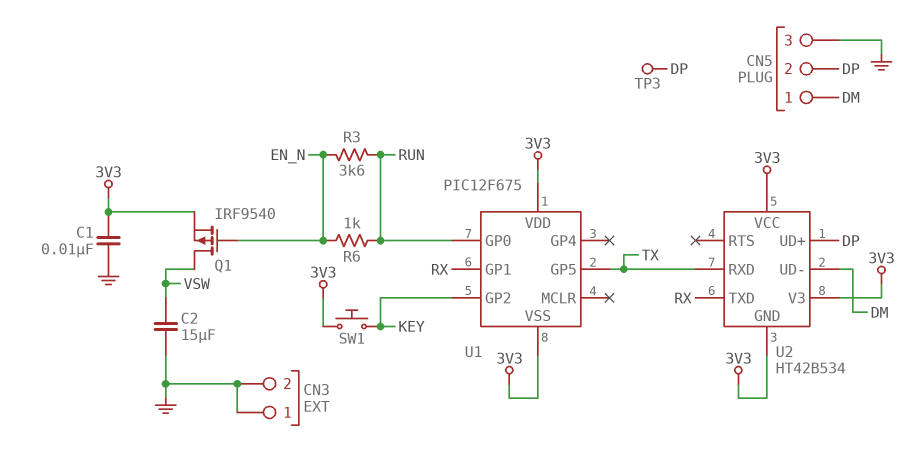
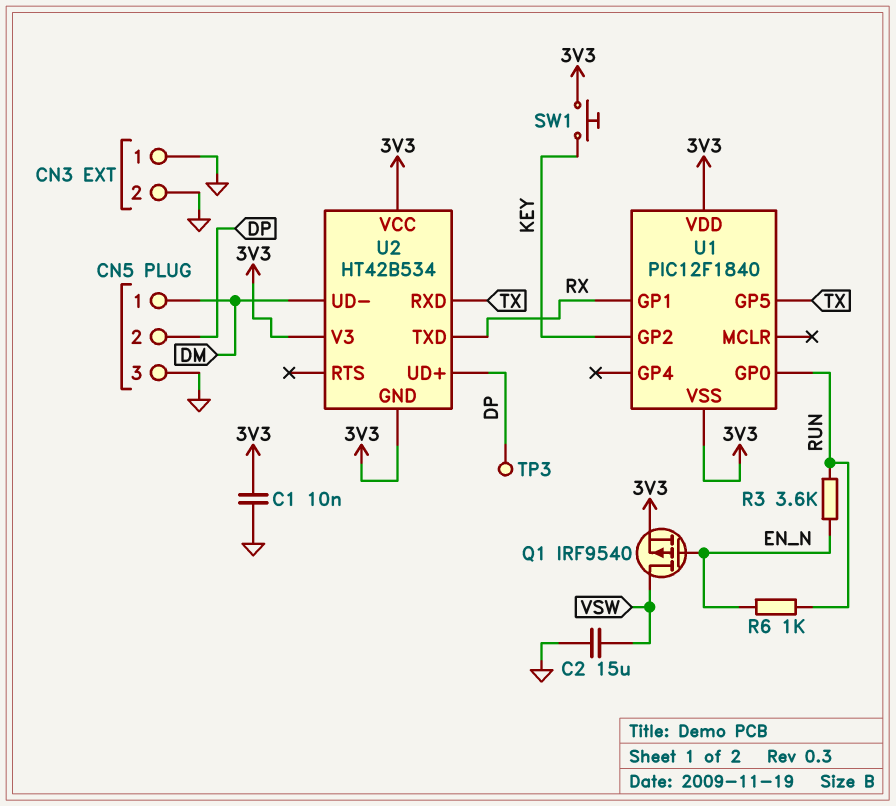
U1: PIC12F675 -> PIC12F1840

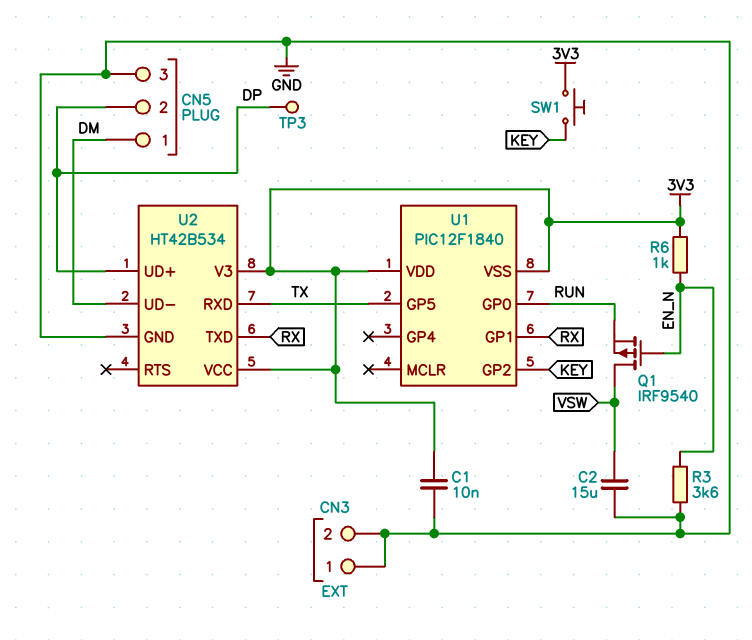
Q1: PMOS IRF9540 (G EN_N, D VSW, S 3V3) -> PMOS IRF9540 (G EN_N, D VSW, S RUN)
R3: 3.6k (EN_N, RUN) -> 3.6k (EN_N, GND)
R6: 1k (EN_N, RUN) -> 1k (3V3, EN_N)
U2 pin GND: 3V3 -> GND

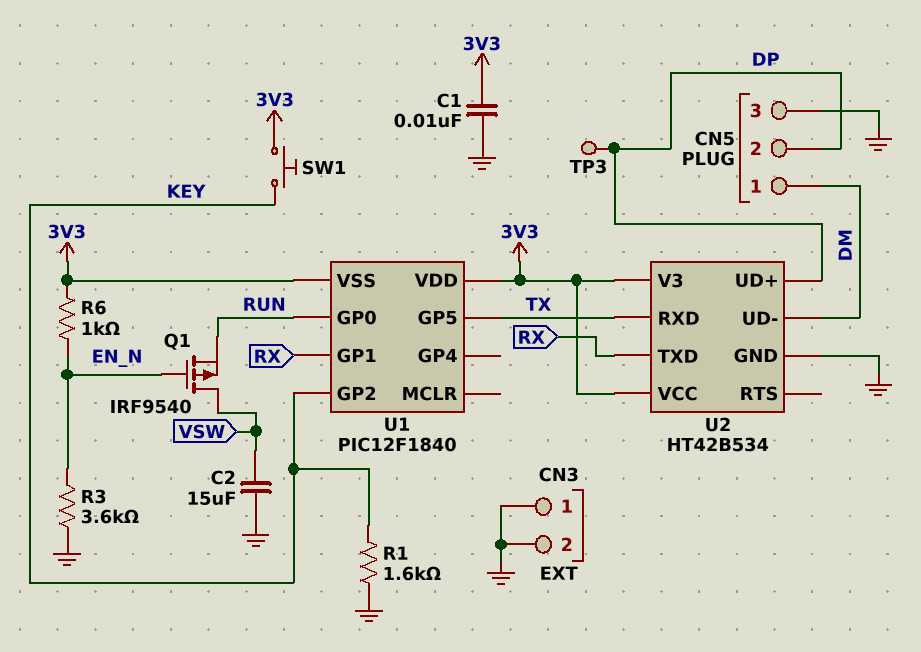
R1: none -> 1.6k (GND, KEY)

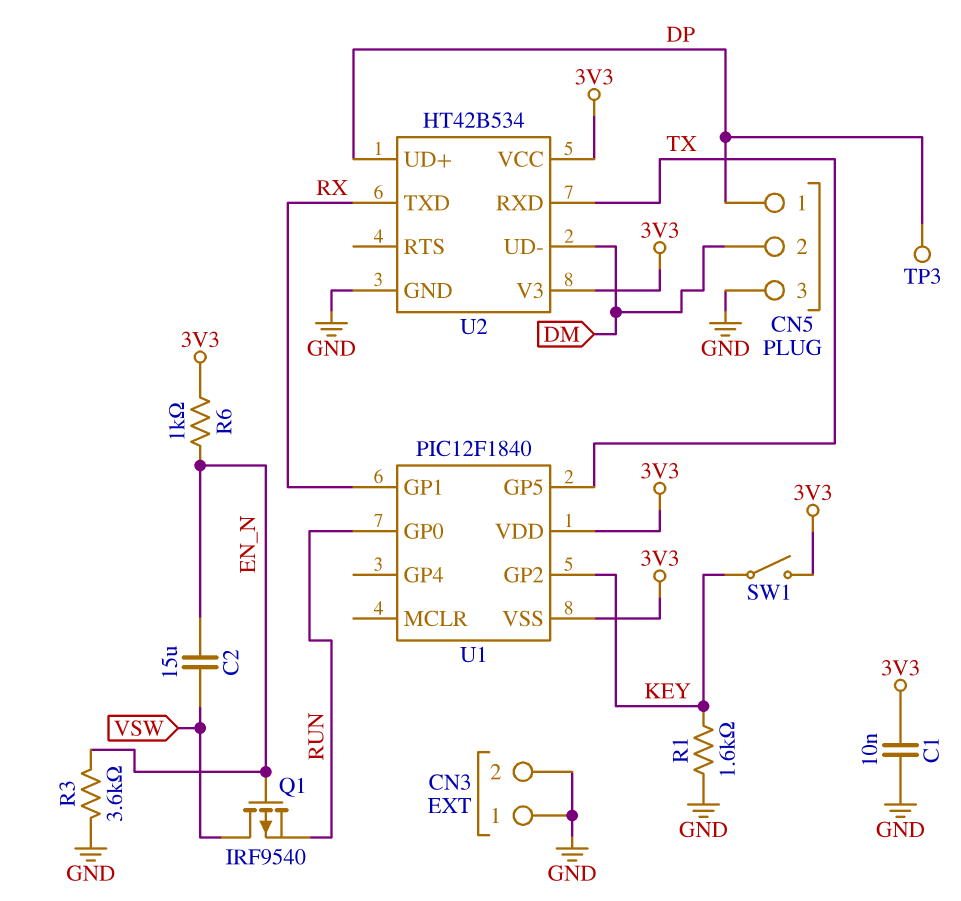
C2: 15uF (GND, VSW) -> 15uF (EN_N, VSW)
CN5 pin 1: DM -> DP
CN5 pin 2: DP -> DM
SW1: button (3V3, KEY) -> switch (3V3, KEY)

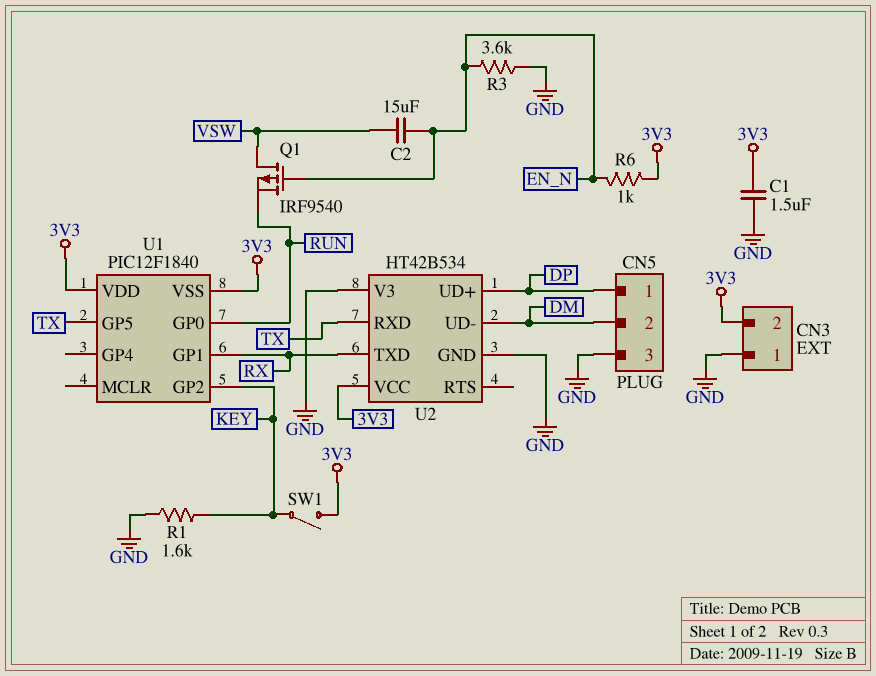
C1: 10nF (3V3, GND) -> 1.5uF (3V3, GND)
CN3 pin 2: GND -> 3V3
TP3: test point (DP) -> none
U2 pin V3: 3V3 -> GND

